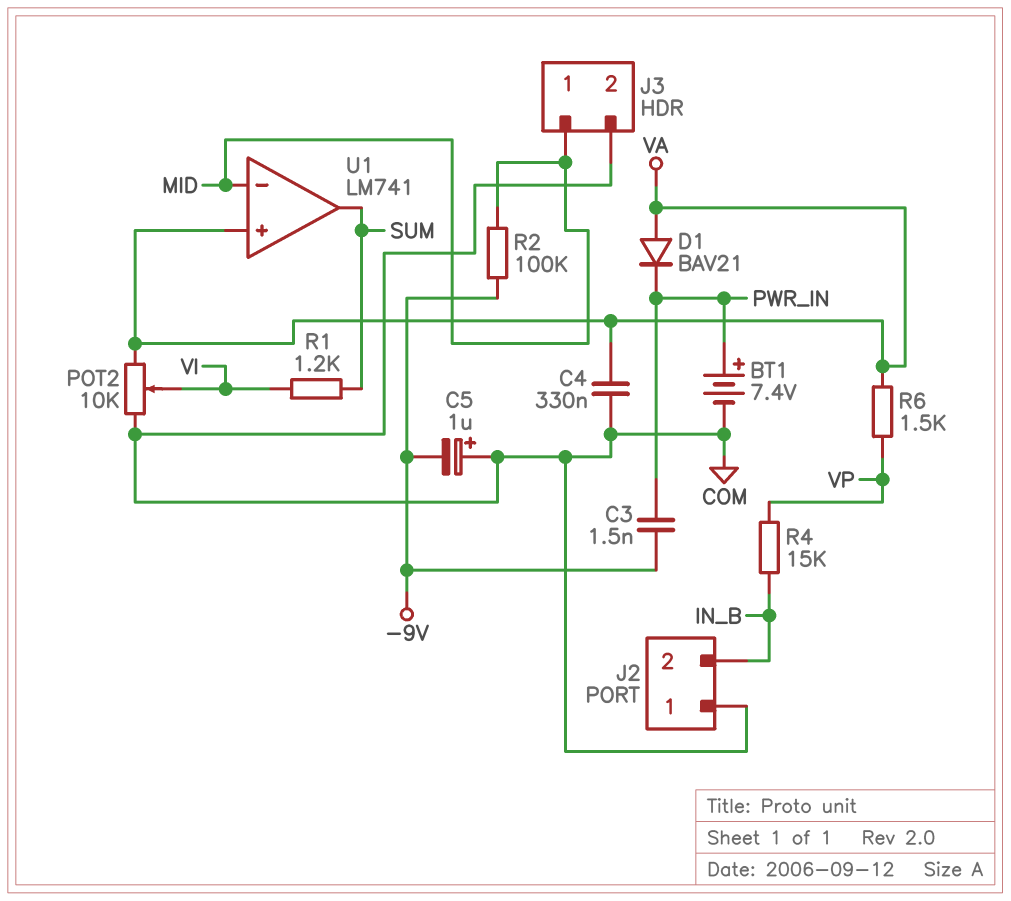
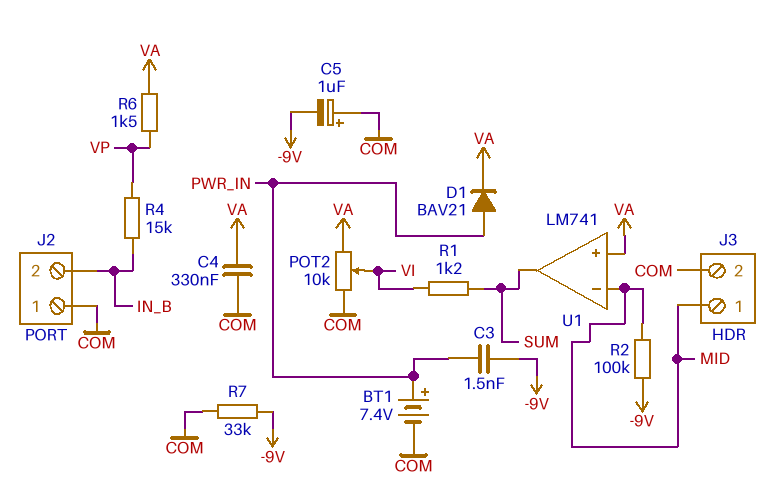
D1: diode BAV21 (A VA, K PWR_IN) -> diode BAV21 (A PWR_IN, K VA)
R7: none -> 33k (-9V, COM)

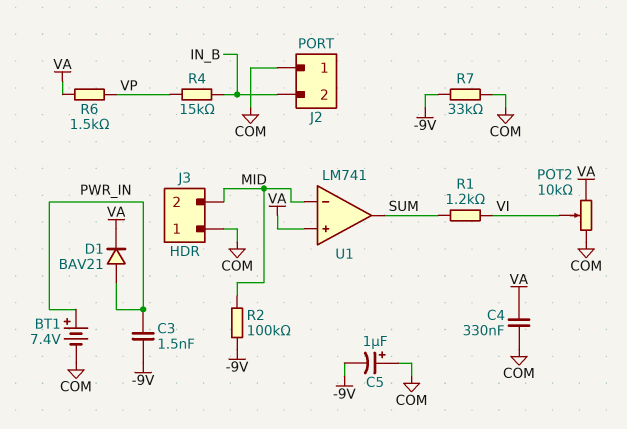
J3 pin 1: MID -> COM
J3 pin 2: COM -> MID

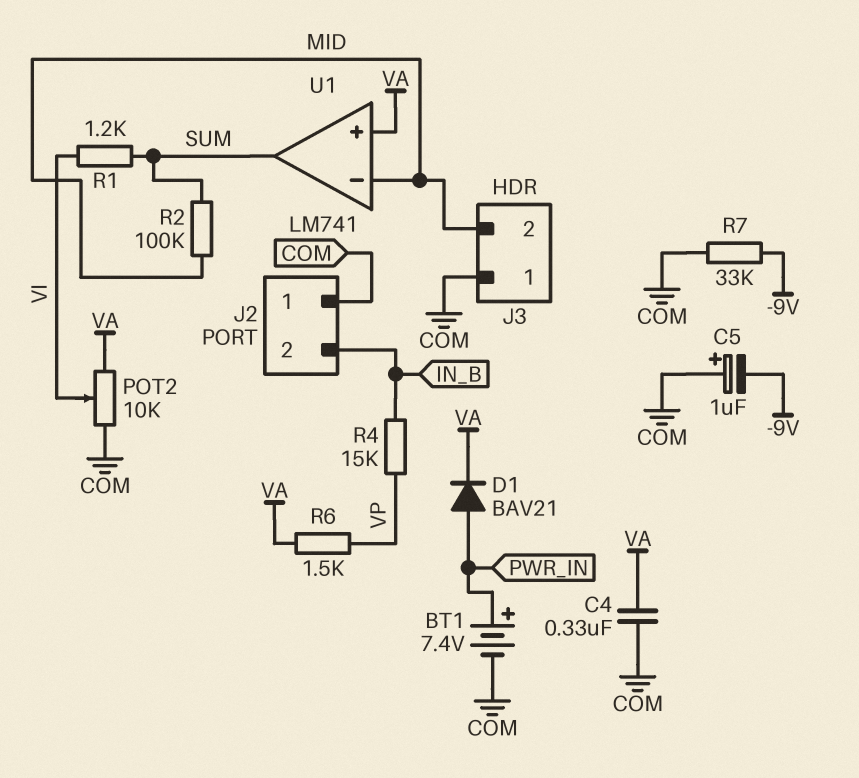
C3: 1.5nF (-9V, PWR_IN) -> none
R2: 100k (-9V, MID) -> 100k (MID, SUM)

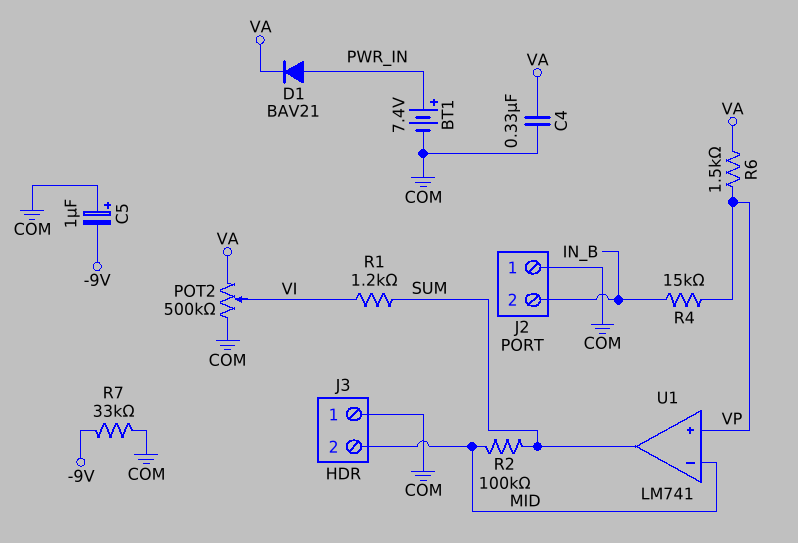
POT2: 10k (COM, VA, wiper VI) -> 500k (COM, VA, wiper VI)
U1 pin in+: VA -> VP

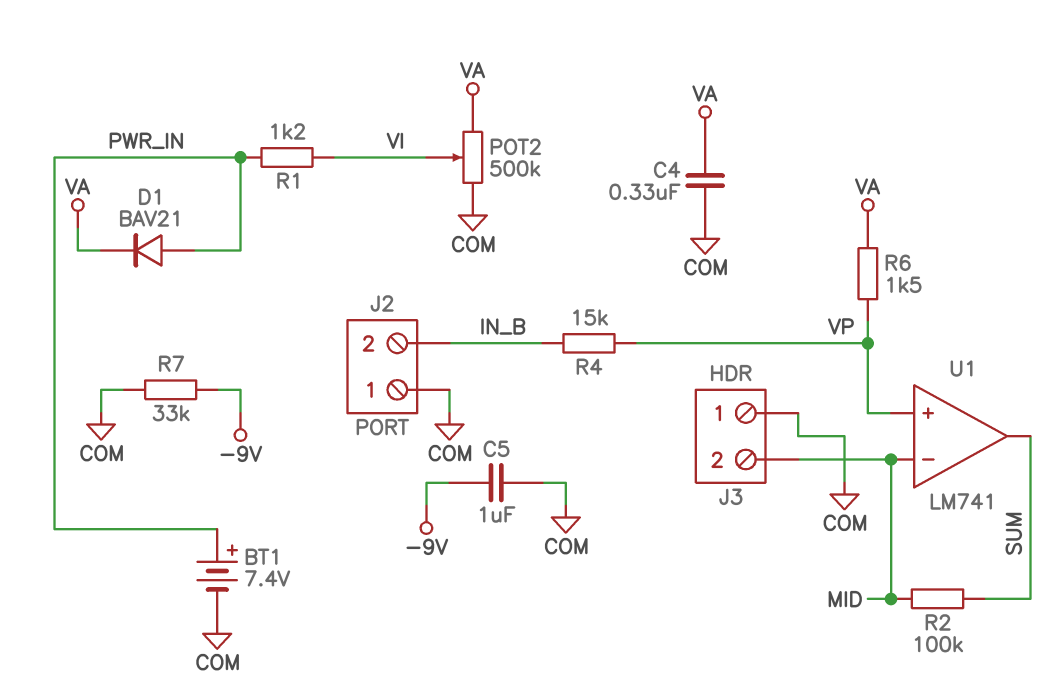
C5: 1uF (plus COM, minus -9V) -> 1uF (-9V, COM)
R1: 1.2k (SUM, VI) -> 1.2k (PWR_IN, VI)

